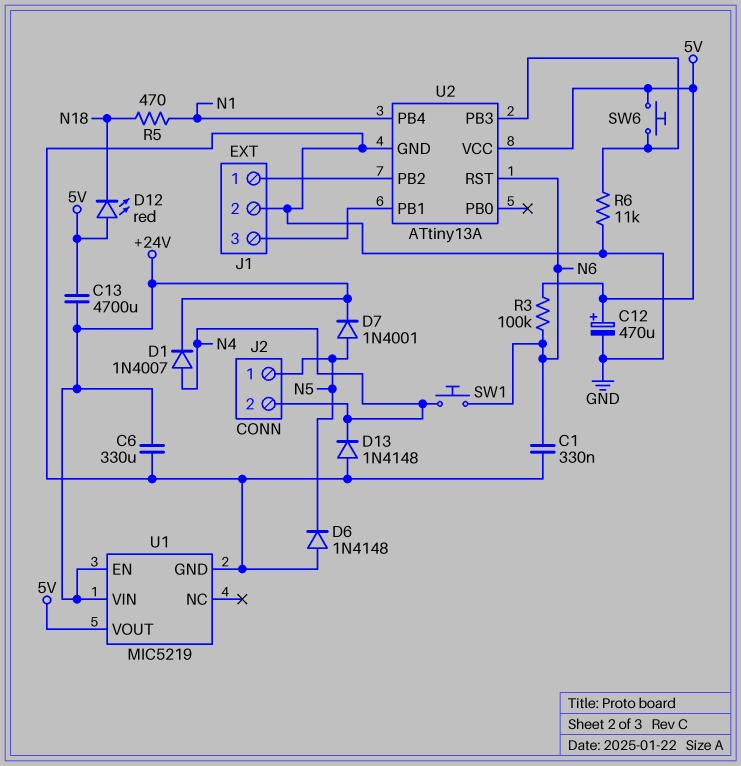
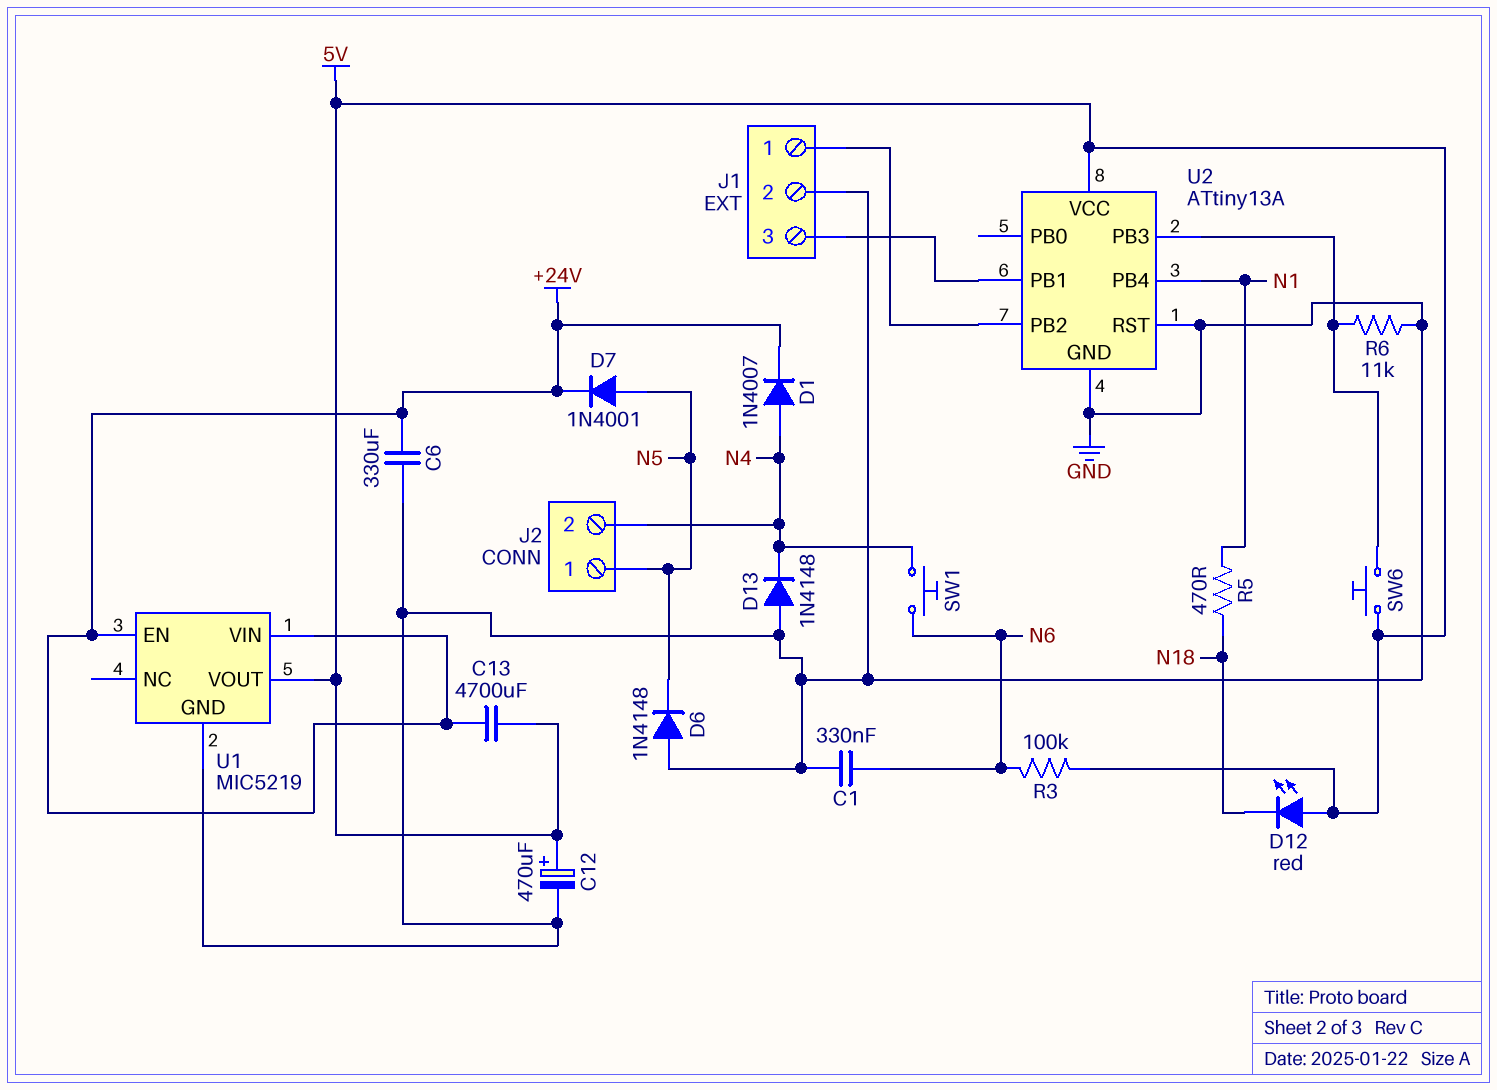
U2 pin RST: N6 -> GND

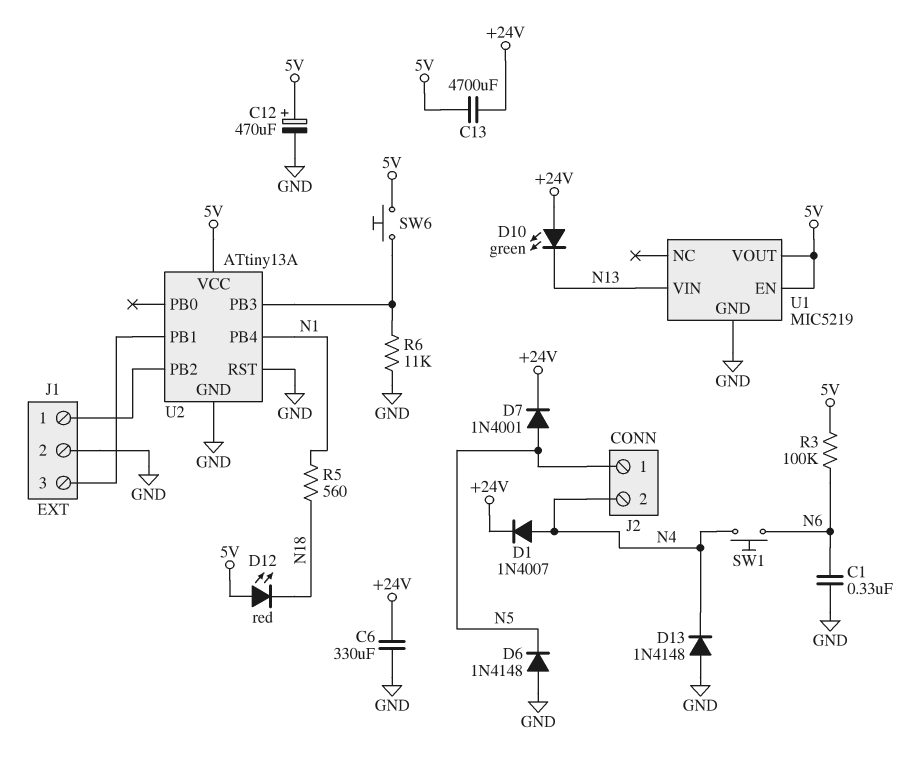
D10: none -> LED green (A +24V, K N13)
R5: 470 (N1, N18) -> 560 (N1, N18)
U1 pin EN: +24V -> 5V
U1 pin VIN: +24V -> N13

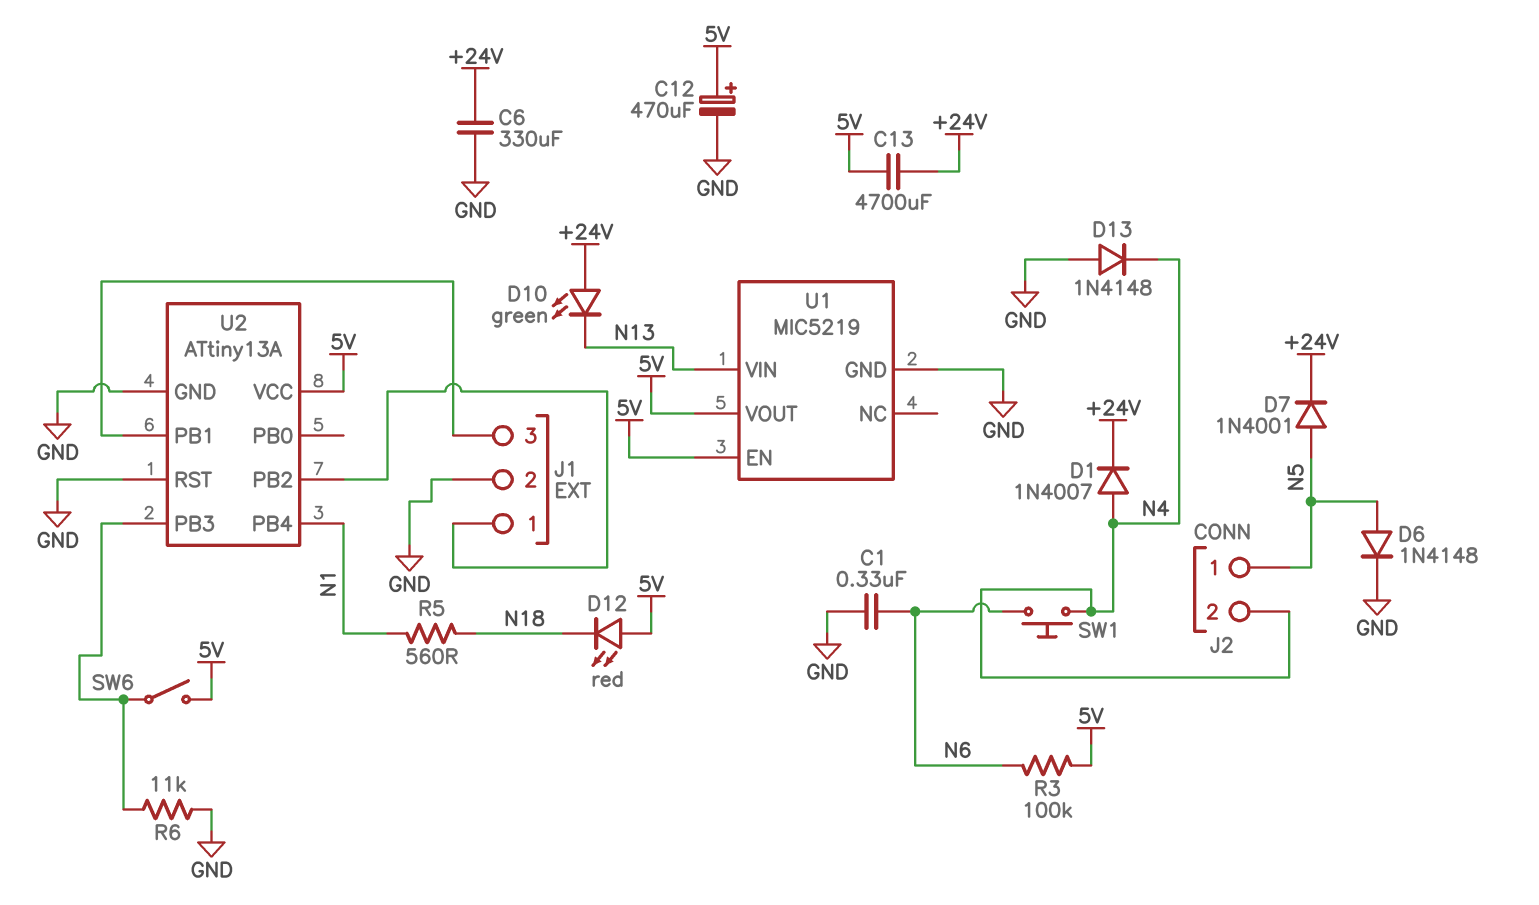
D6: diode 1N4148 (A GND, K N5) -> diode 1N4148 (A N5, K GND)
SW6: button (5V, U2/PB3) -> switch (5V, U2/PB3)

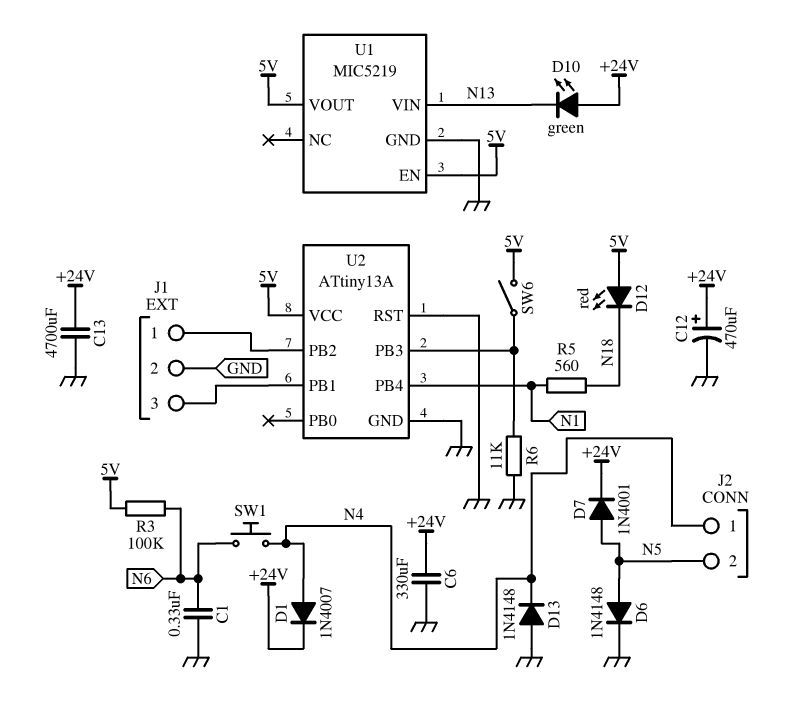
C12: 470uF (plus 5V, minus GND) -> 470uF (plus +24V, minus GND)
C13: 4700uF (+24V, 5V) -> 4700uF (+24V, GND)
J2 pin 1: N5 -> N4
J2 pin 2: N4 -> N5

